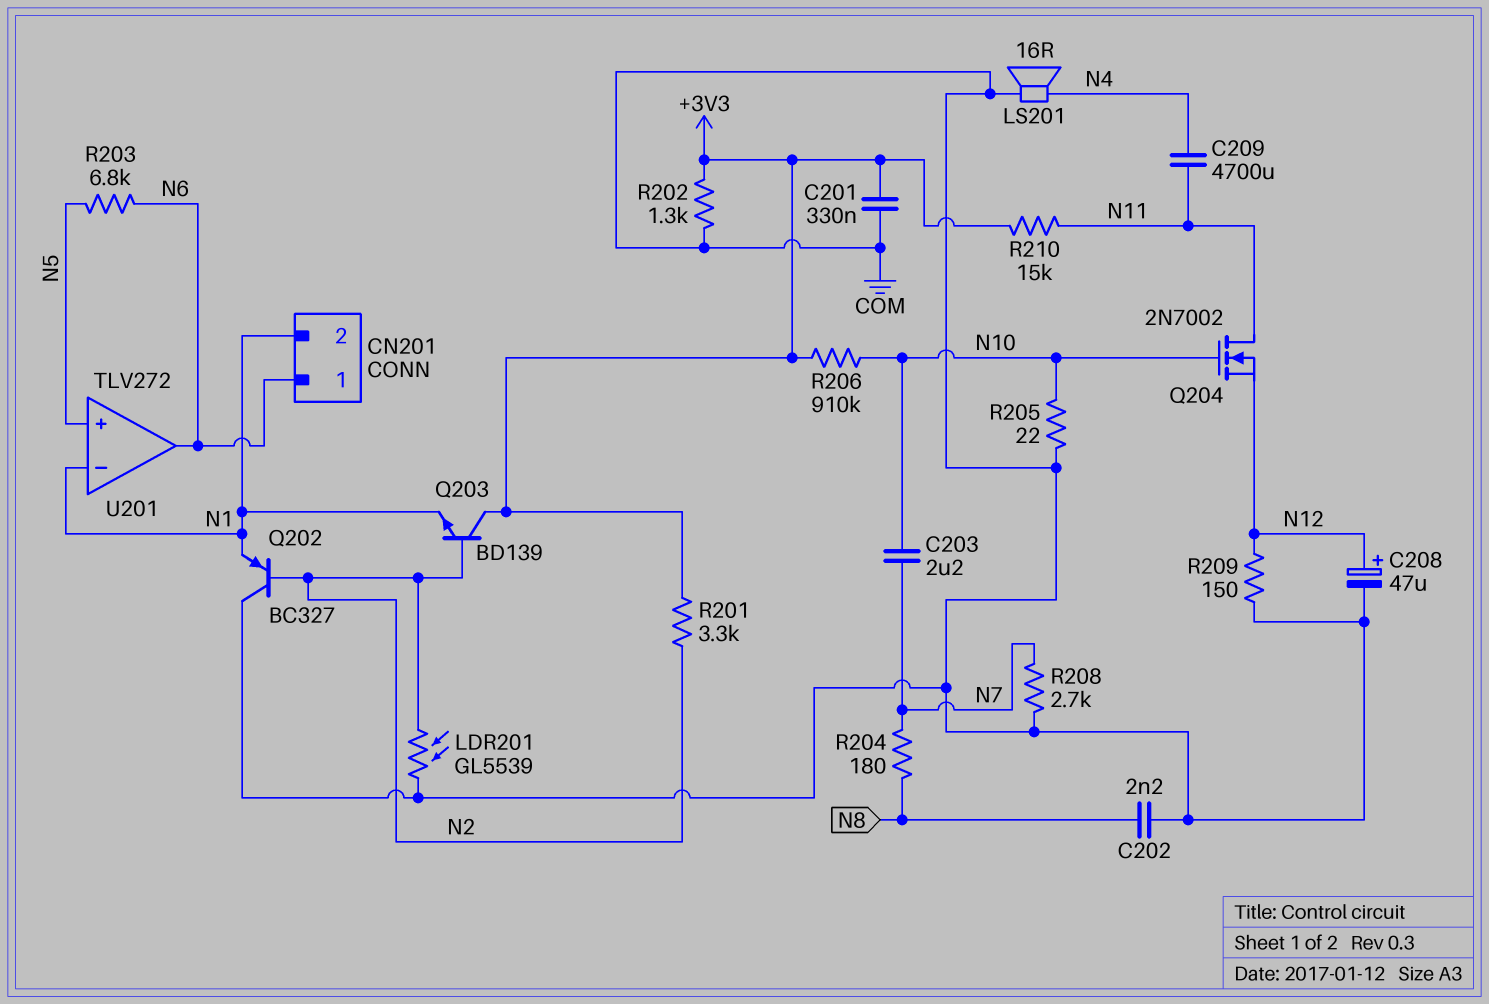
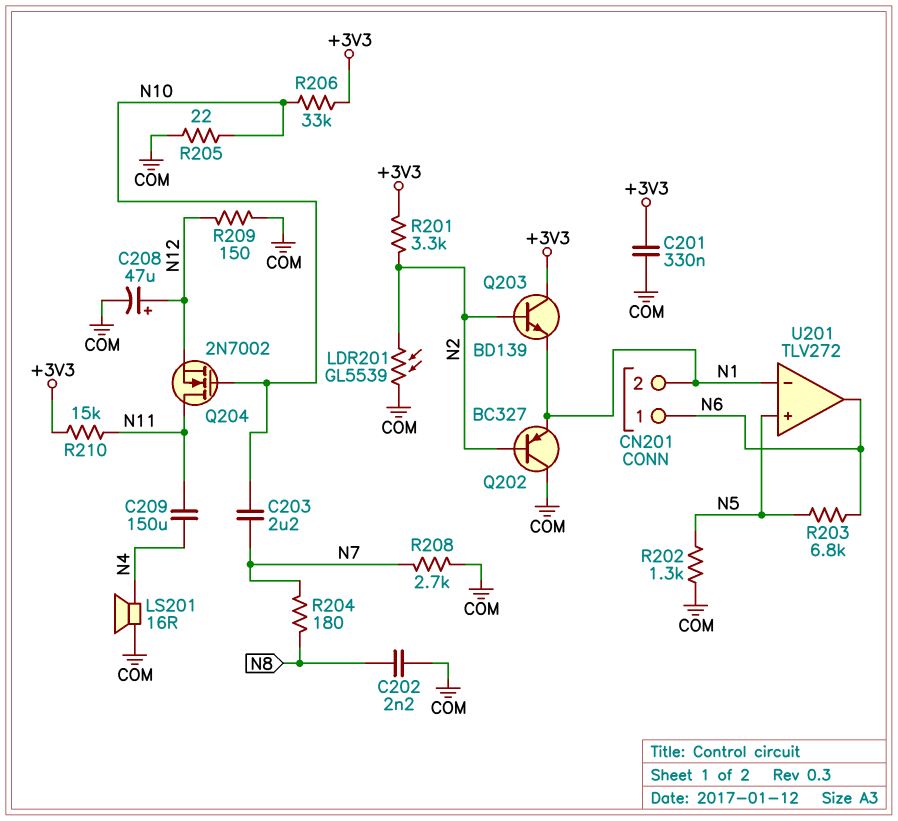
C209: 4700uF (N4, N11) -> 150uF (N4, N11)
R202: 1.3k (+3V3, COM) -> 1.3k (COM, N5)
R206: 910k (+3V3, N10) -> 33k (+3V3, N10)

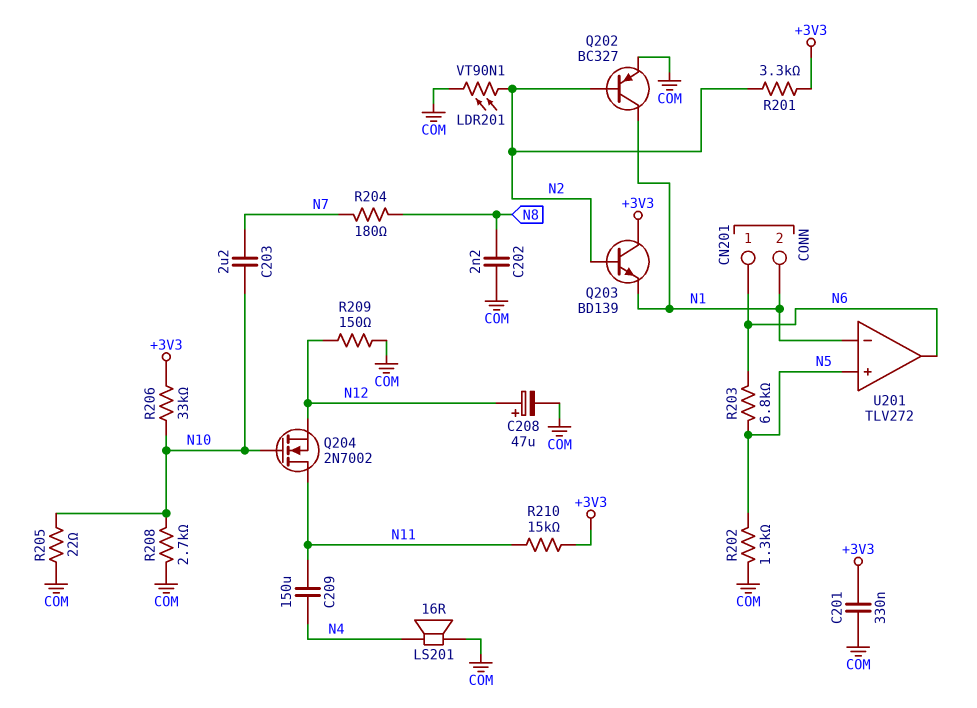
LDR201: GL5539 (COM, N2) -> VT90N1 (COM, N2)
Q202: PNP BC327 (B N2, C COM, E N1) -> PNP BC327 (B N2, C N1, E COM)
R208: 2.7k (COM, N7) -> 2.7k (COM, N10)

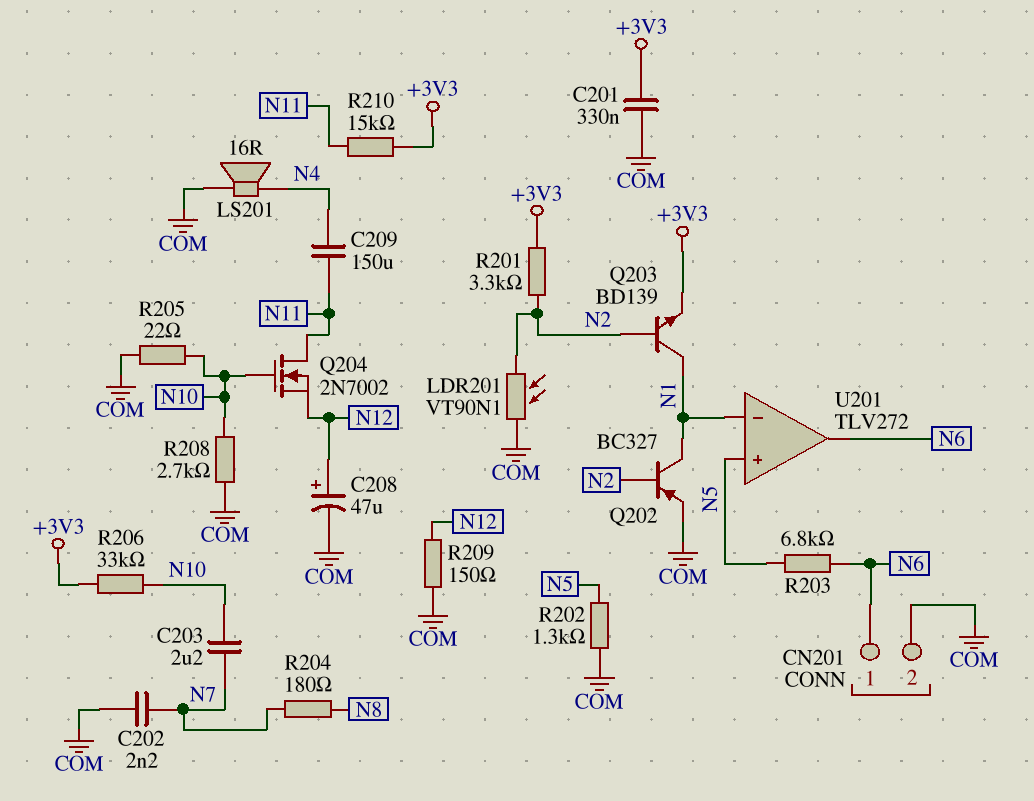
C202: 2.2nF (COM, N8) -> 2.2nF (COM, N7)
CN201 pin 2: N1 -> COM
Q203: NPN BD139 (B N2, C +3V3, E N1) -> NPN BD139 (B N2, C N1, E +3V3)

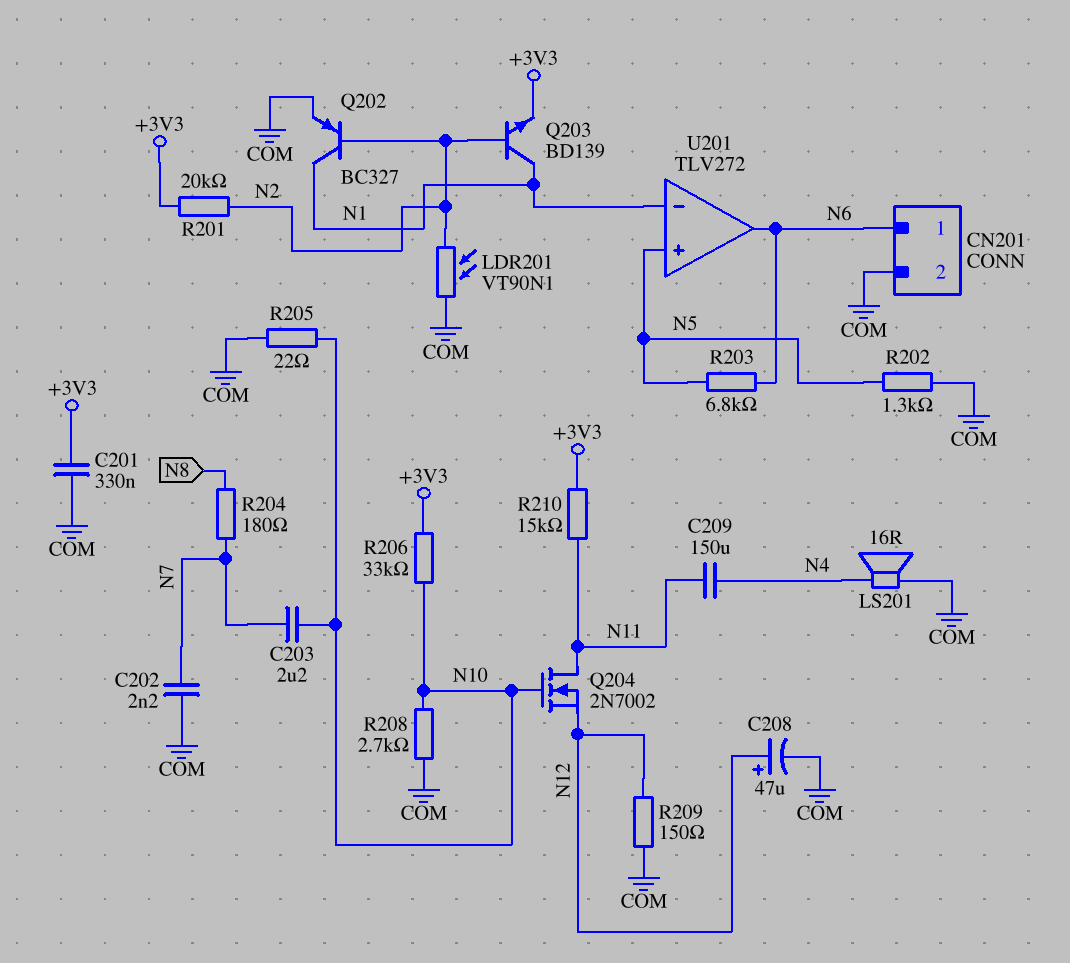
R201: 3.3k (+3V3, N2) -> 20k (+3V3, N2)

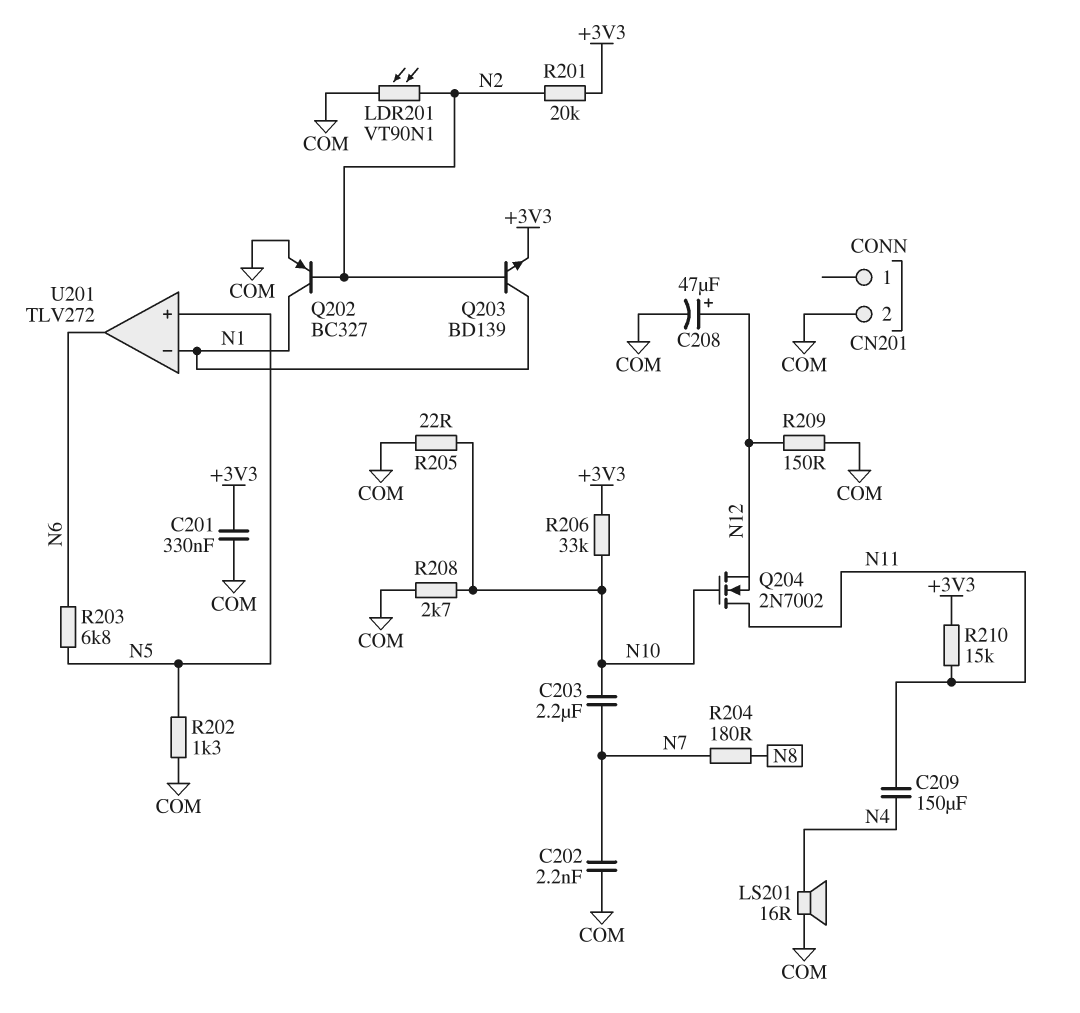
CN201 pin 1: N6 -> none

